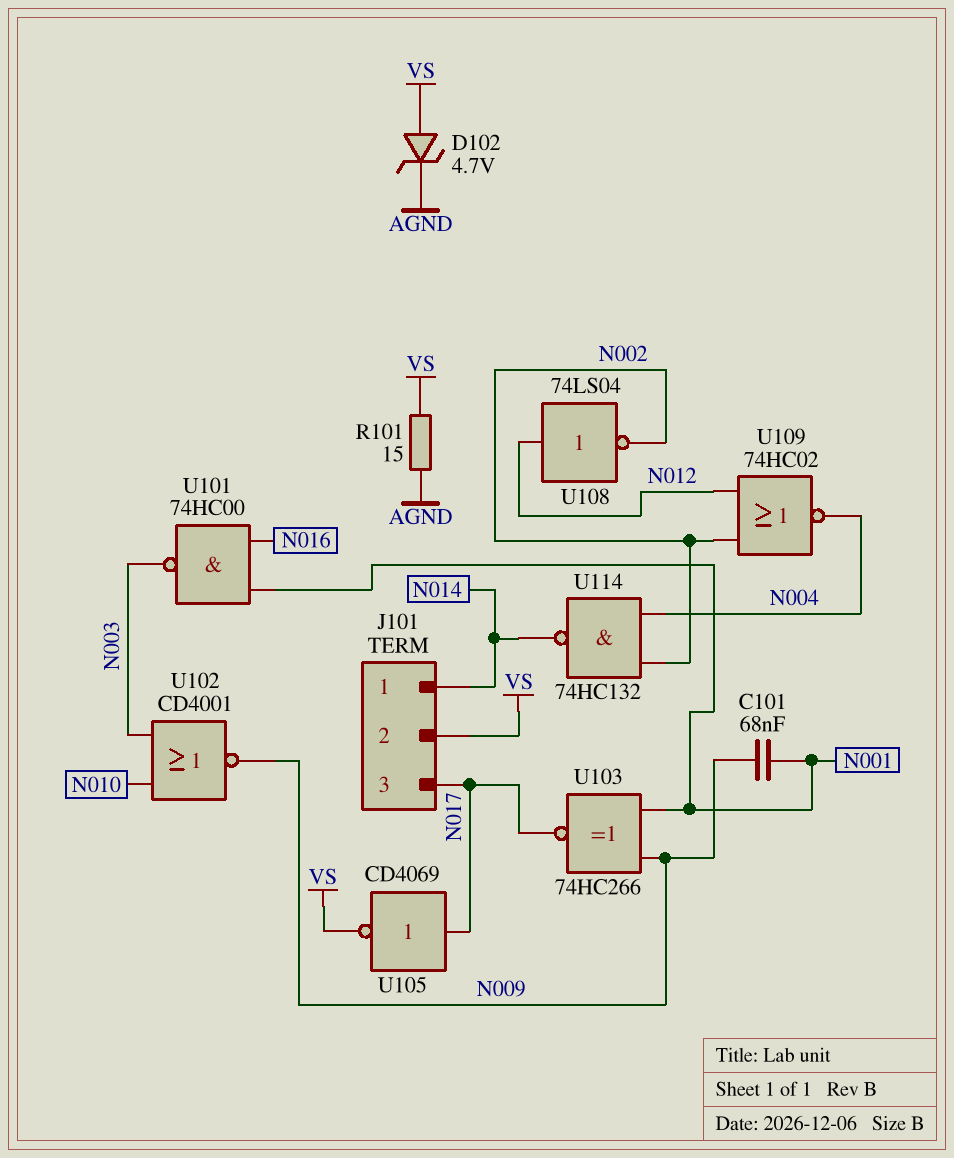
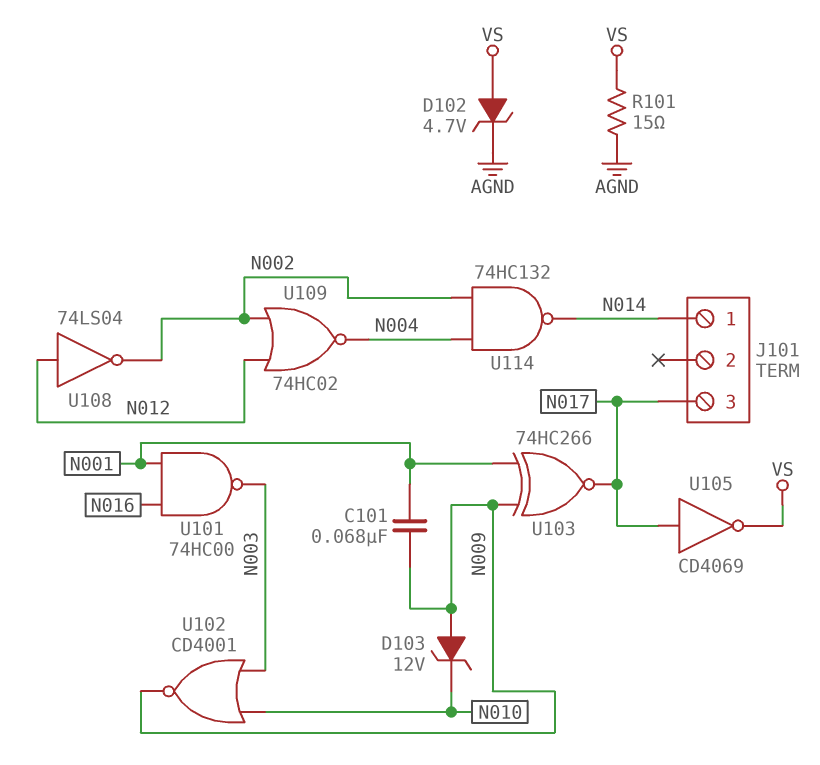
D103: none -> zener 12V (A N009, K N010)
J101 pin 2: VS -> none

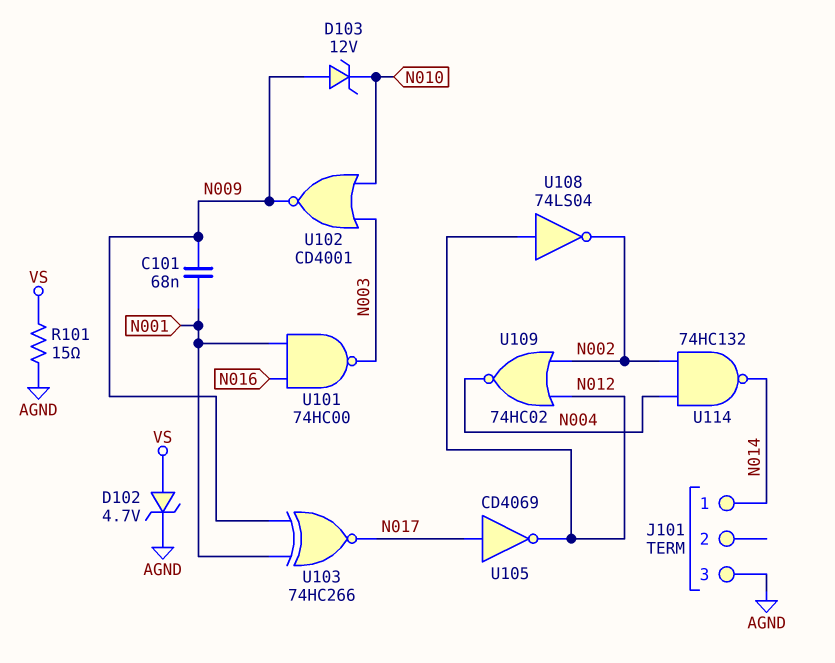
J101 pin 3: N017 -> AGND
U105: NOT CD4069 (in N017, out VS) -> NOT CD4069 (in N017, out N012)

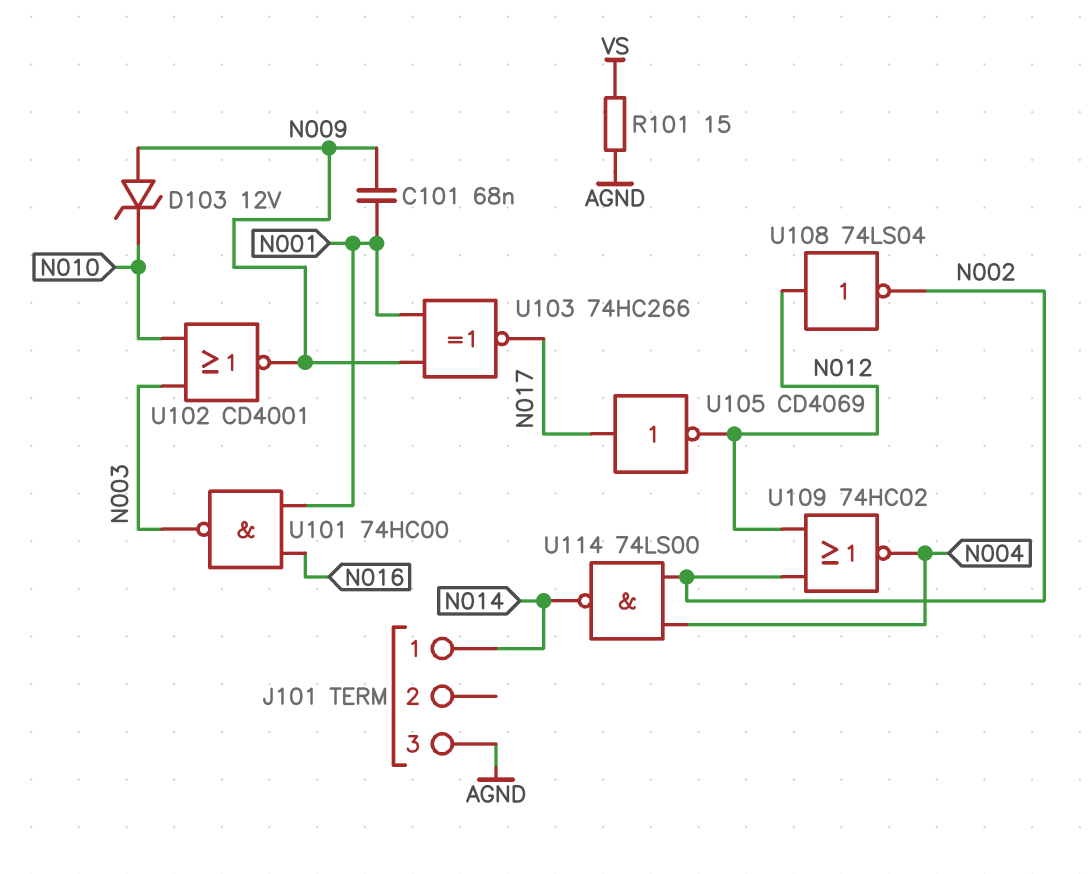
D102: zener 4.7V (A VS, K AGND) -> none
U114: NAND 74HC132 (in N002, in N004, out N014) -> NAND 74LS00 (in N002, in N004, out N014)

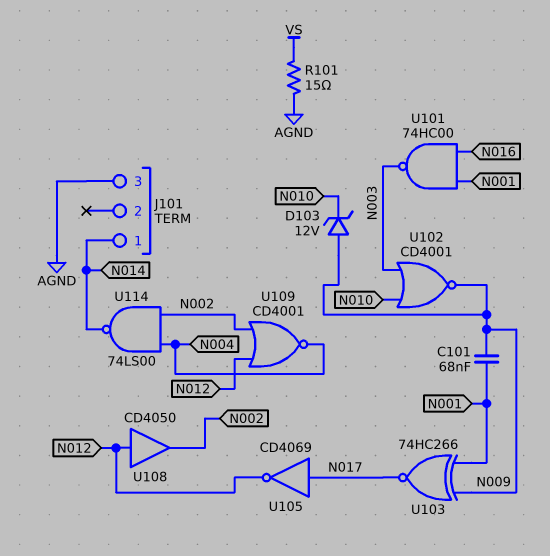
U108: NOT 74LS04 (in N012, out N002) -> buffer CD4050 (in N012, out N002)
U109: NOR 74HC02 (in N002, in N012, out N004) -> NOR CD4001 (in N002, in N012, out N004)

